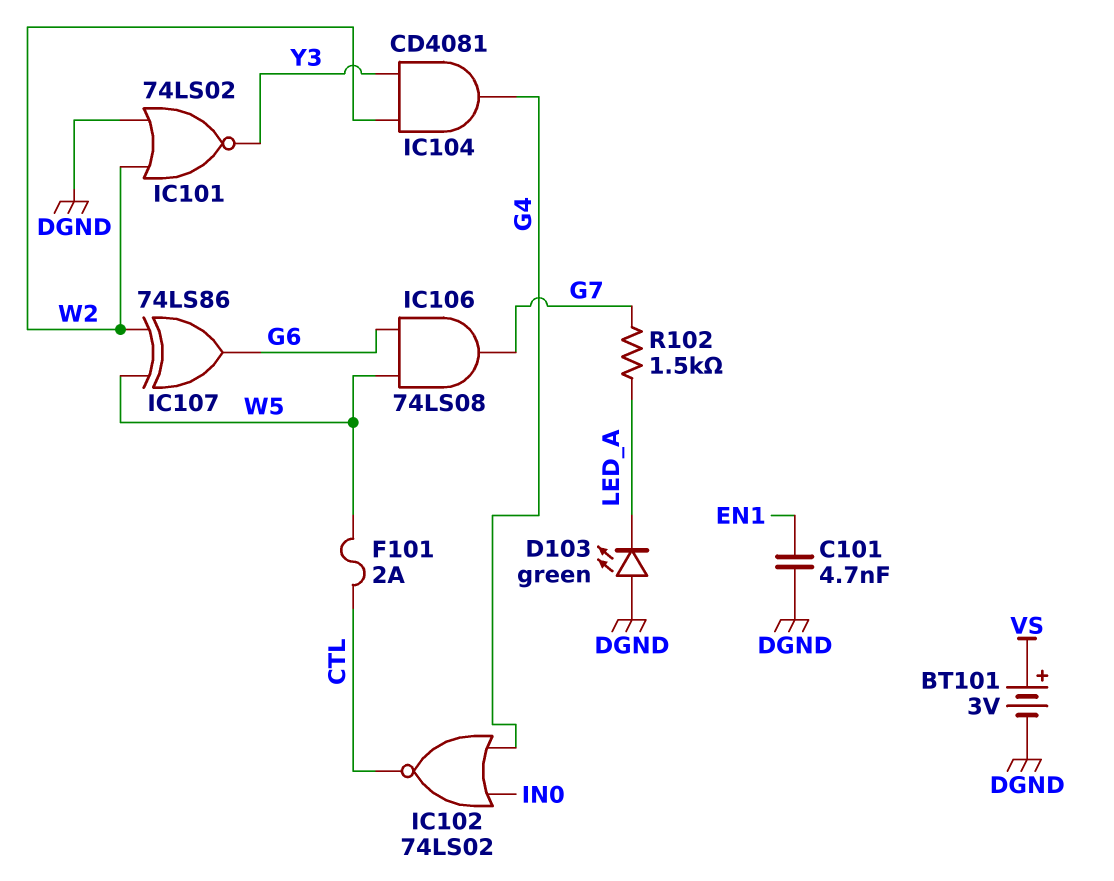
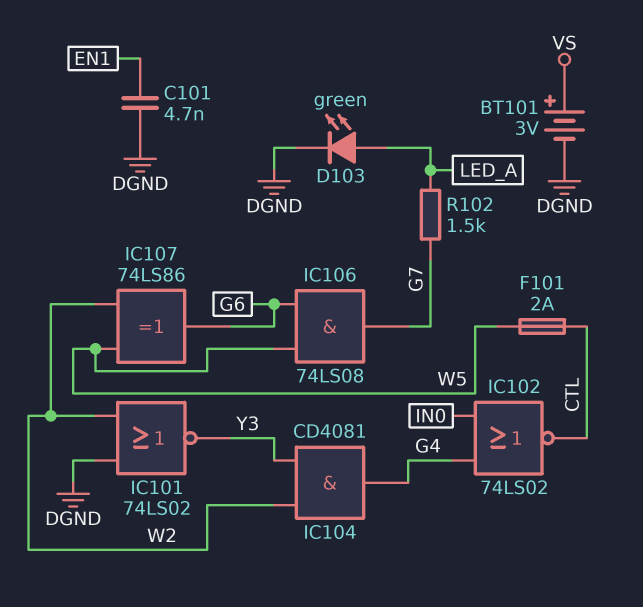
D103: LED green (A DGND, K LED_A) -> LED green (A LED_A, K DGND)

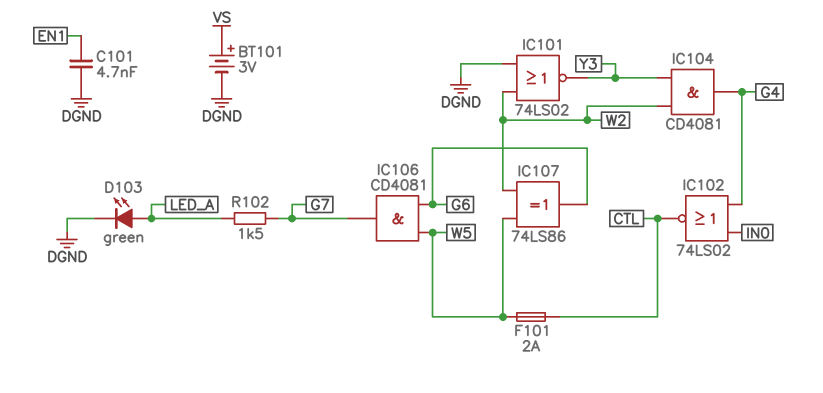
IC106: AND 74LS08 (in G6, in W5, out G7) -> AND CD4081 (in G6, in W5, out G7)

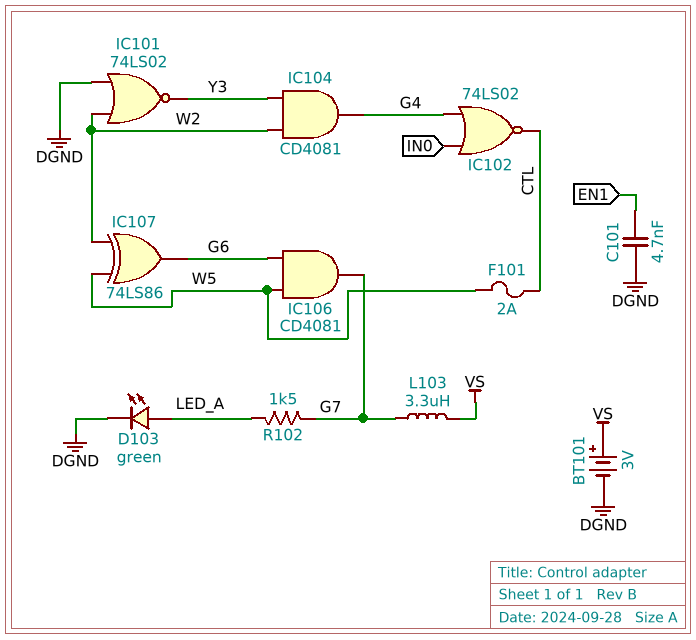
L103: none -> 3.3uH (G7, VS)

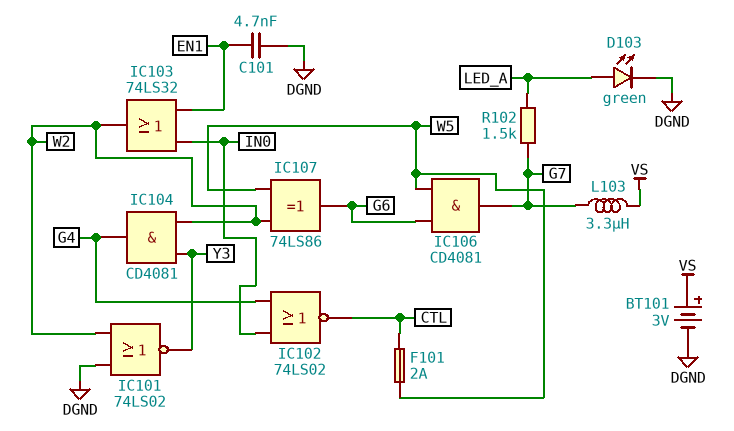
IC103: none -> OR 74LS32 (in EN1, in IN0, out W2)

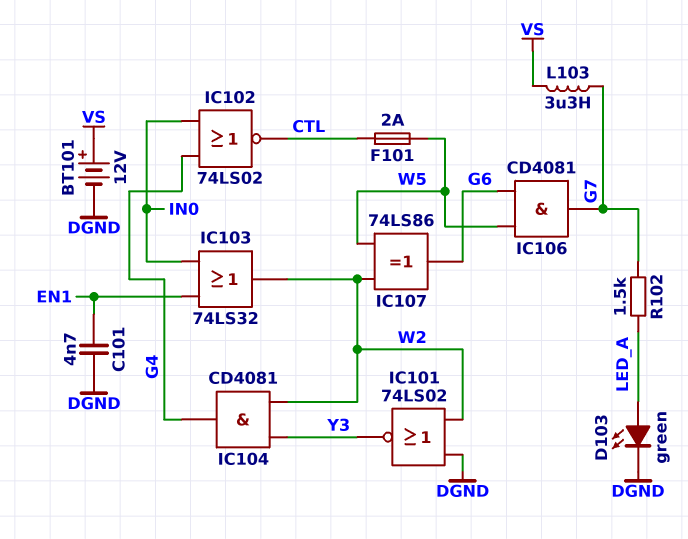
BT101: 3V (plus VS, minus DGND) -> 12V (plus VS, minus DGND)

